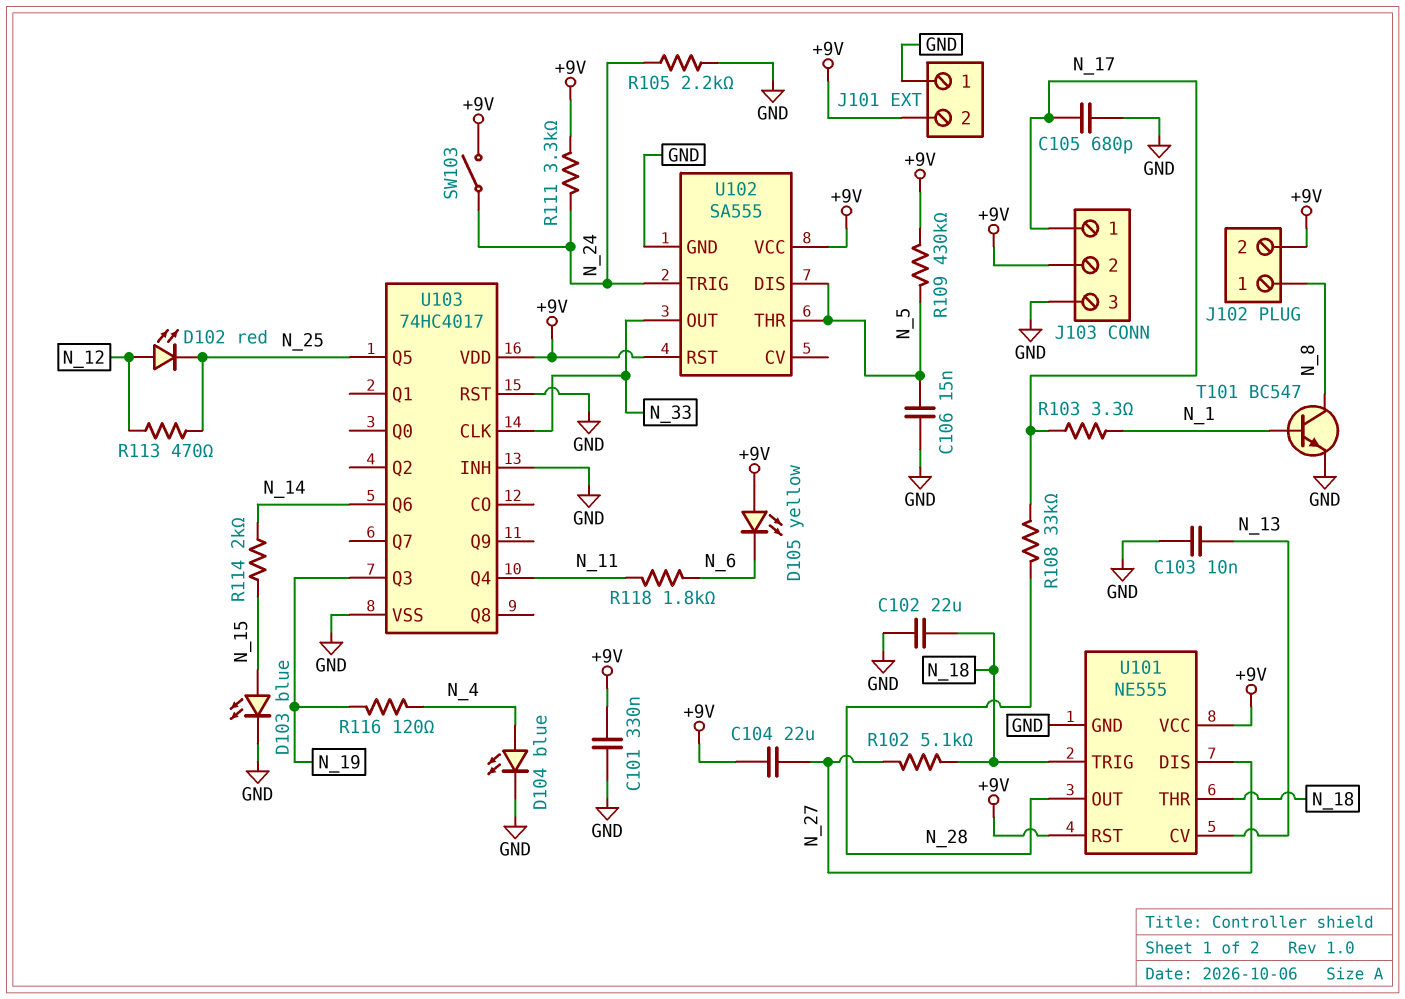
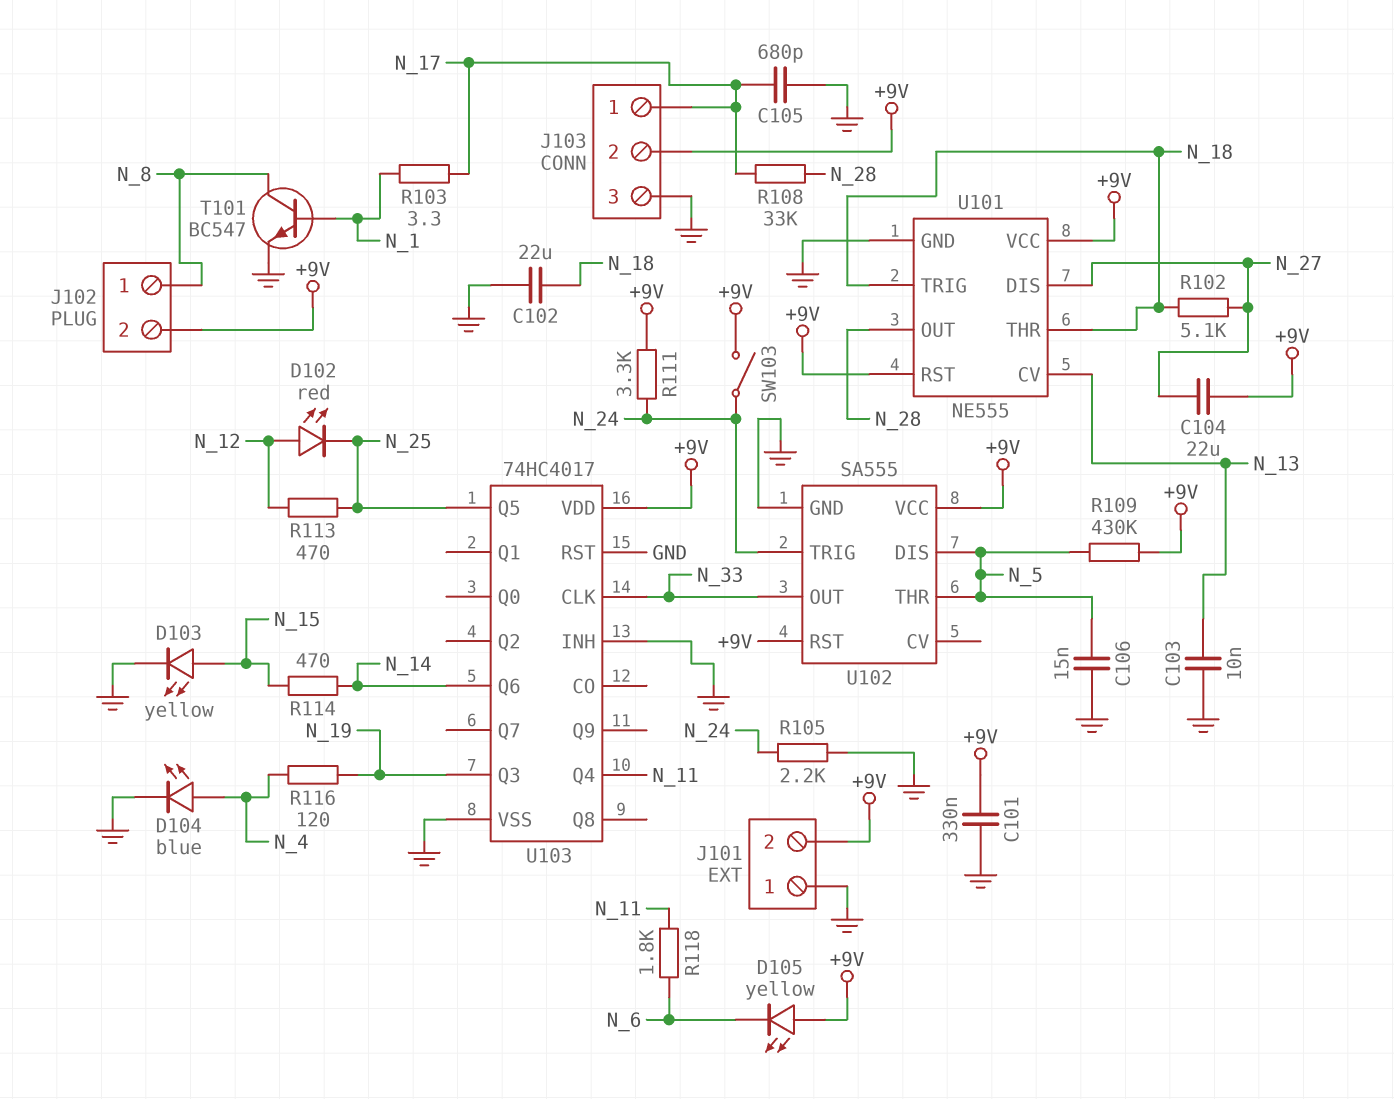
D103: LED blue (A N_15, K GND) -> LED yellow (A N_15, K GND)
R114: 2k (N_14, N_15) -> 470 (N_14, N_15)

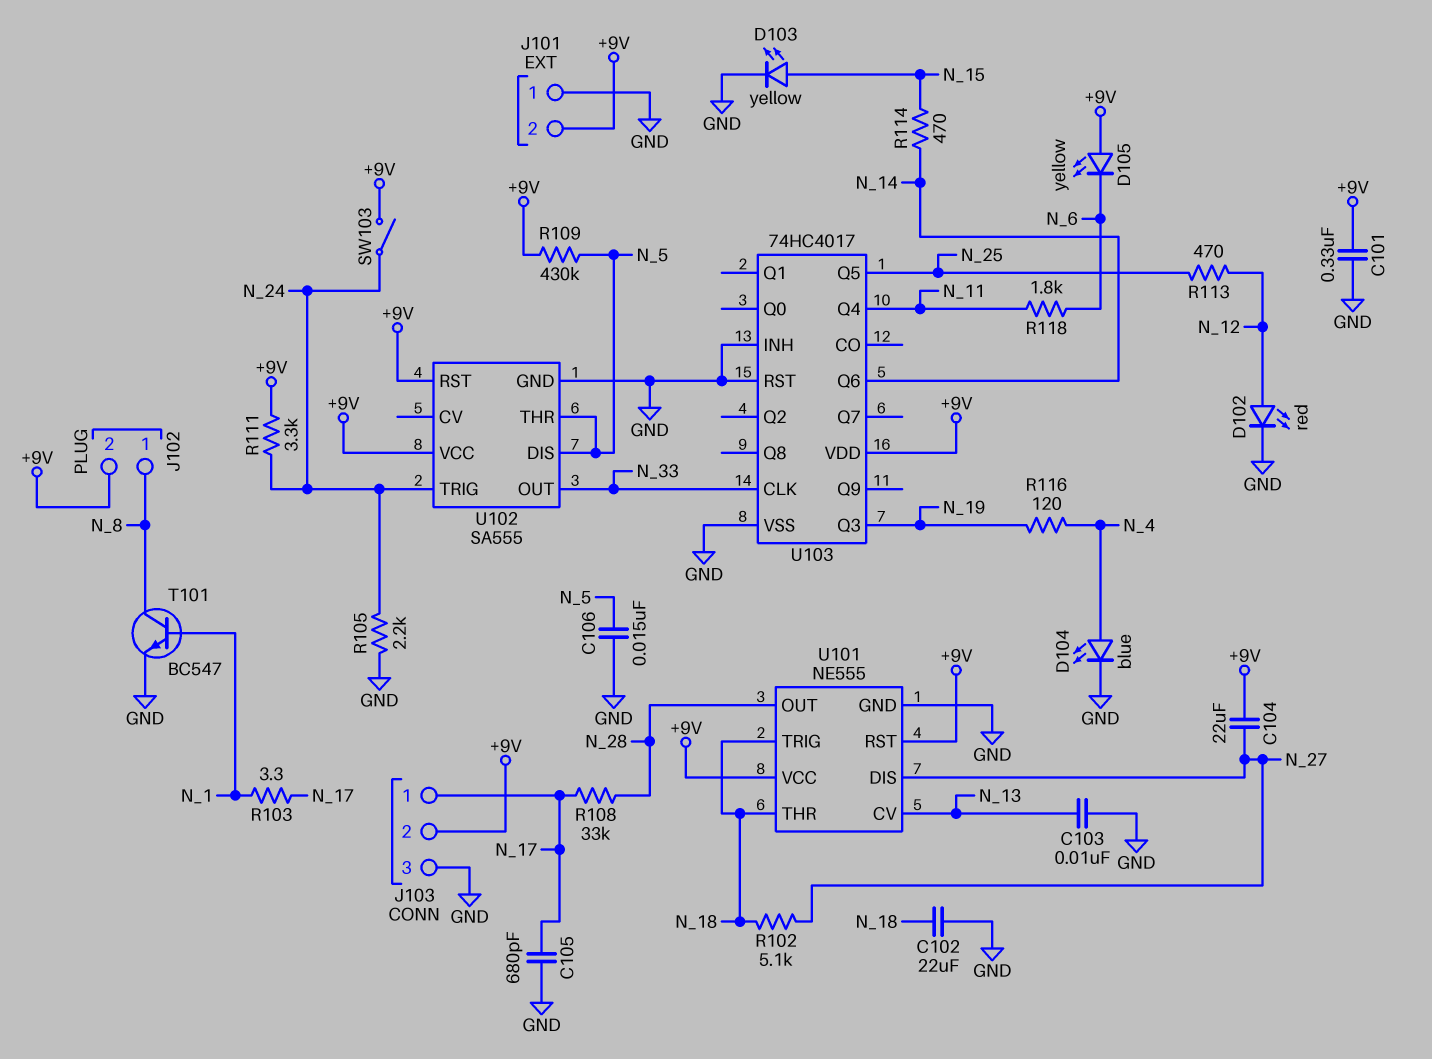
D102: LED red (A N_12, K N_25) -> LED red (A N_12, K GND)

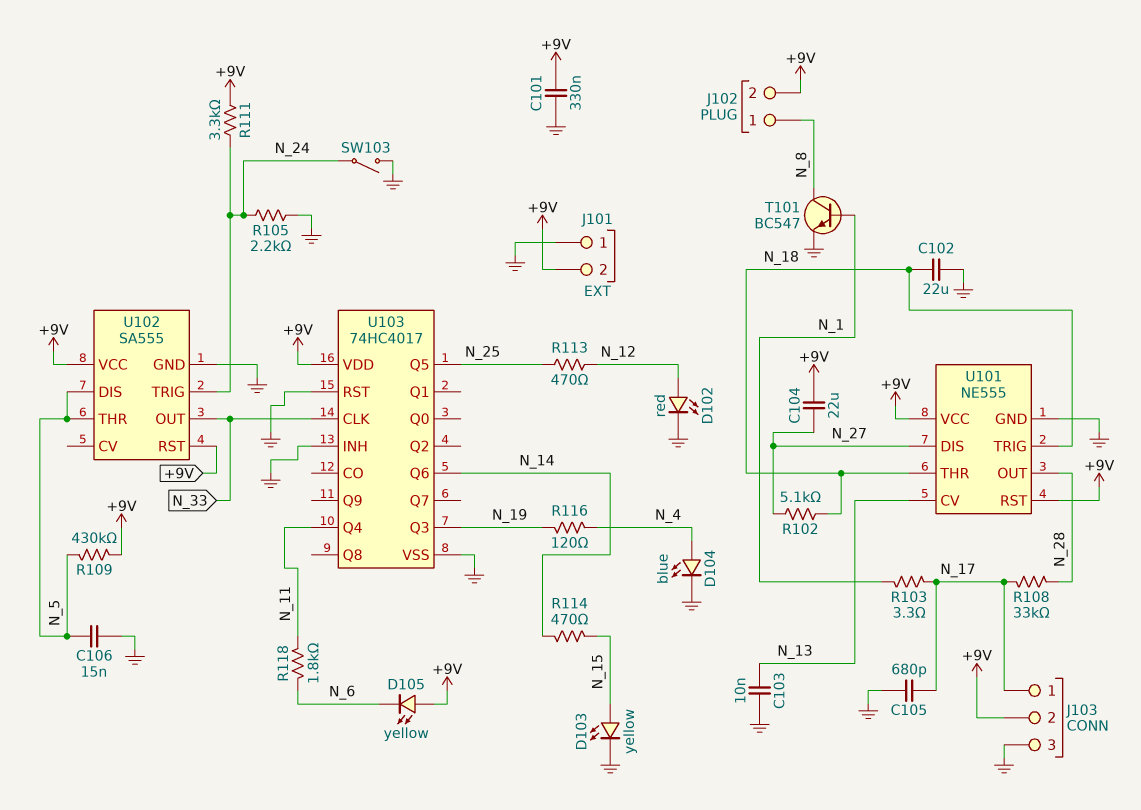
SW103: switch (+9V, N_24) -> switch (GND, N_24)

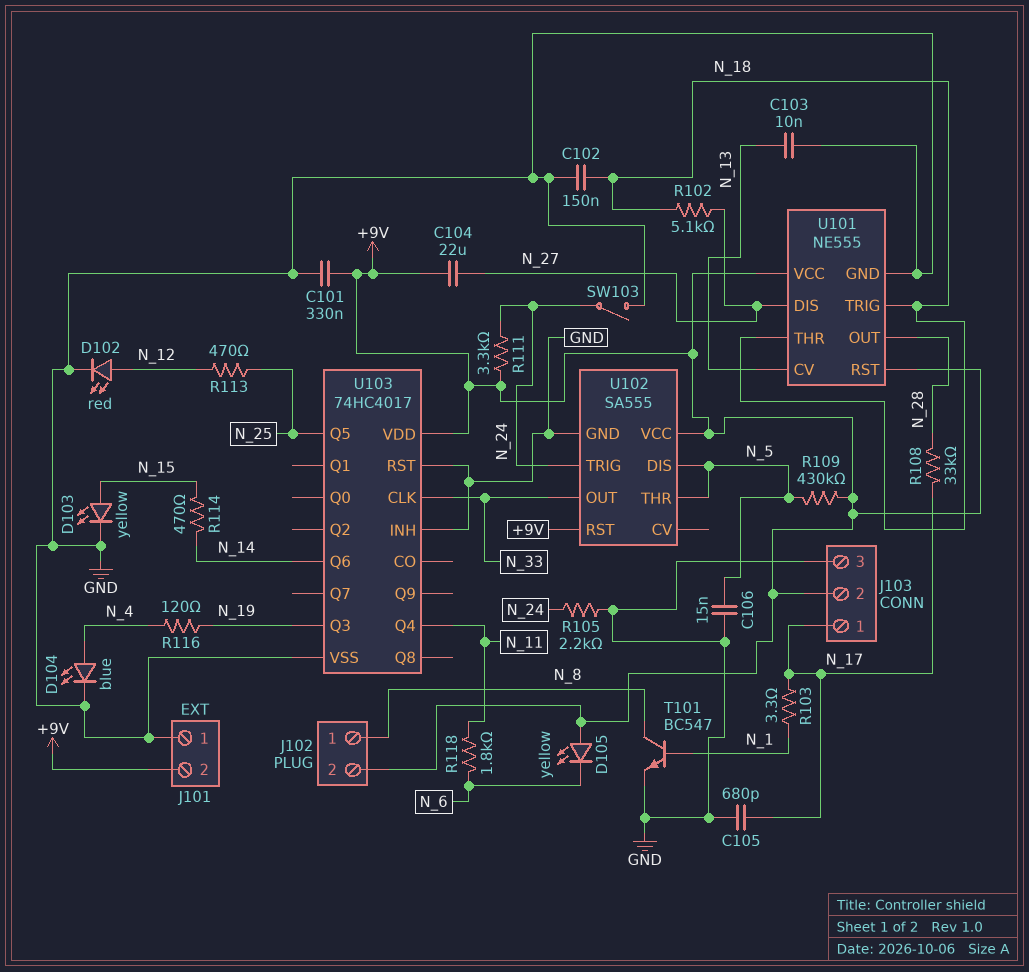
C102: 22uF (GND, N_18) -> 150nF (GND, N_18)

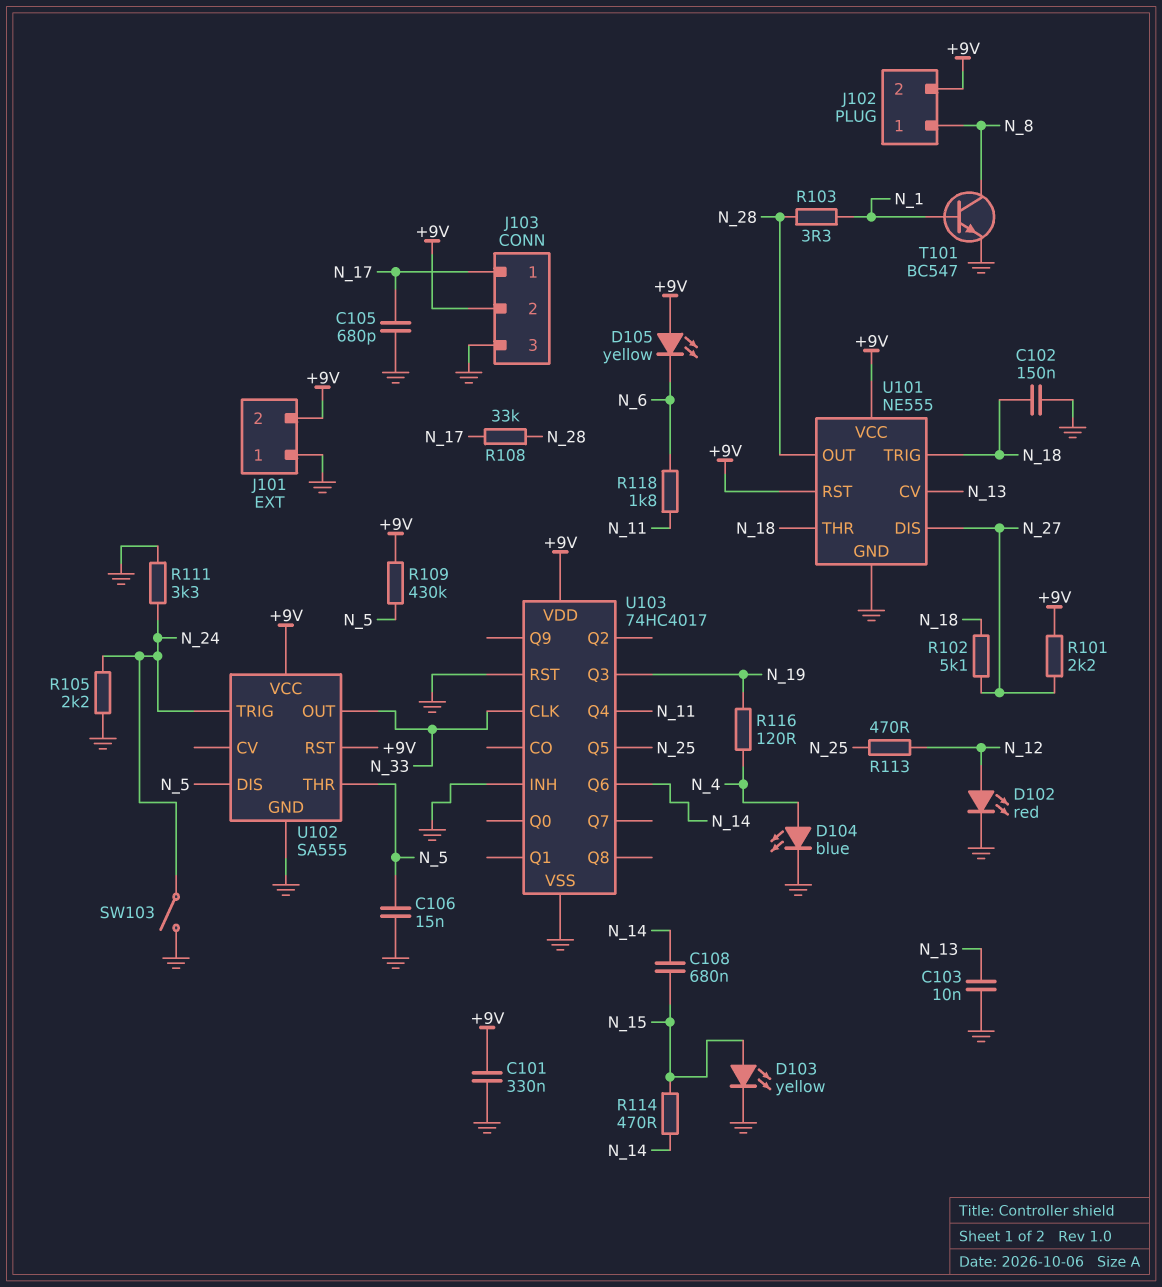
C104: 22uF (+9V, N_27) -> none
C108: none -> 680nF (N_14, N_15)
R101: none -> 2.2k (+9V, N_27)
R103: 3.3 (N_1, N_17) -> 3.3 (N_1, N_28)
R111: 3.3k (+9V, N_24) -> 3.3k (GND, N_24)

